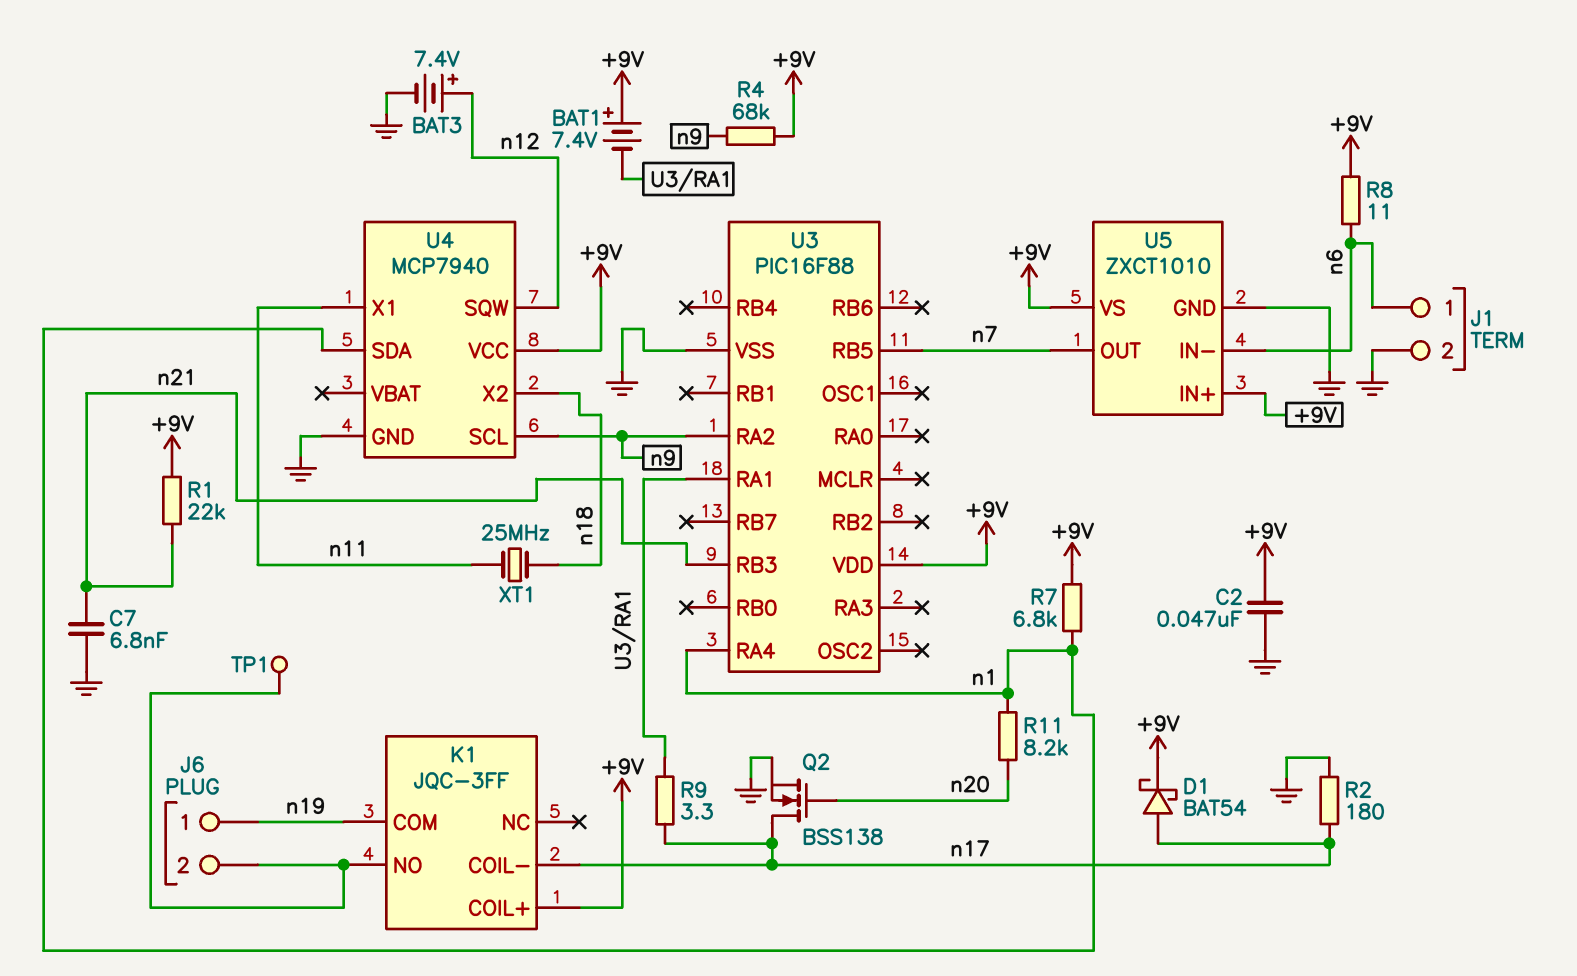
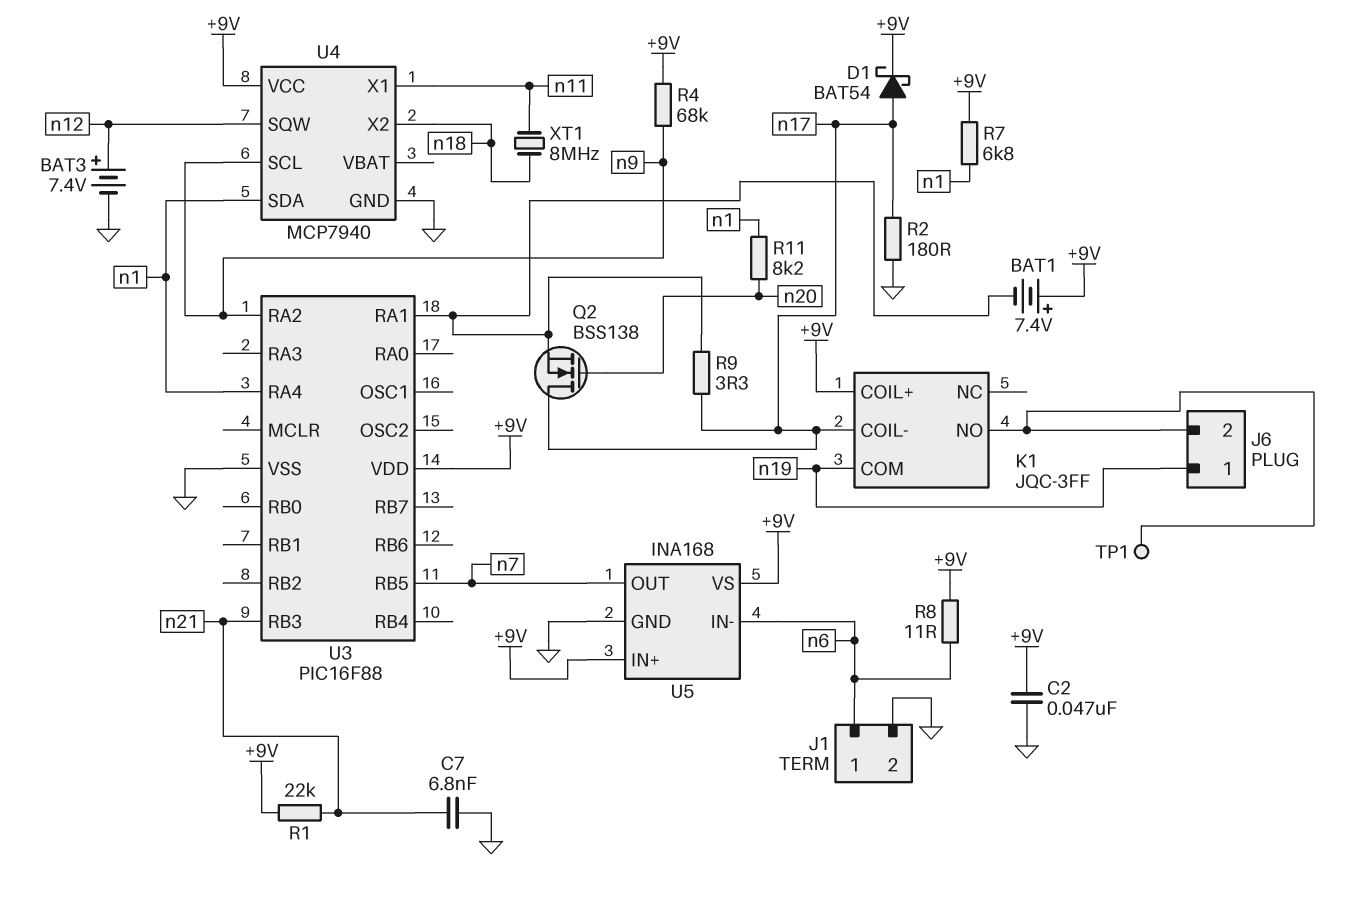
Q2: NMOS BSS138 (G n20, D n17, S GND) -> NMOS BSS138 (G n20, D n17, S U3/RA1)
U5: ZXCT1010 -> INA168
XT1: 25MHz (n11, n18) -> 8MHz (n11, n18)

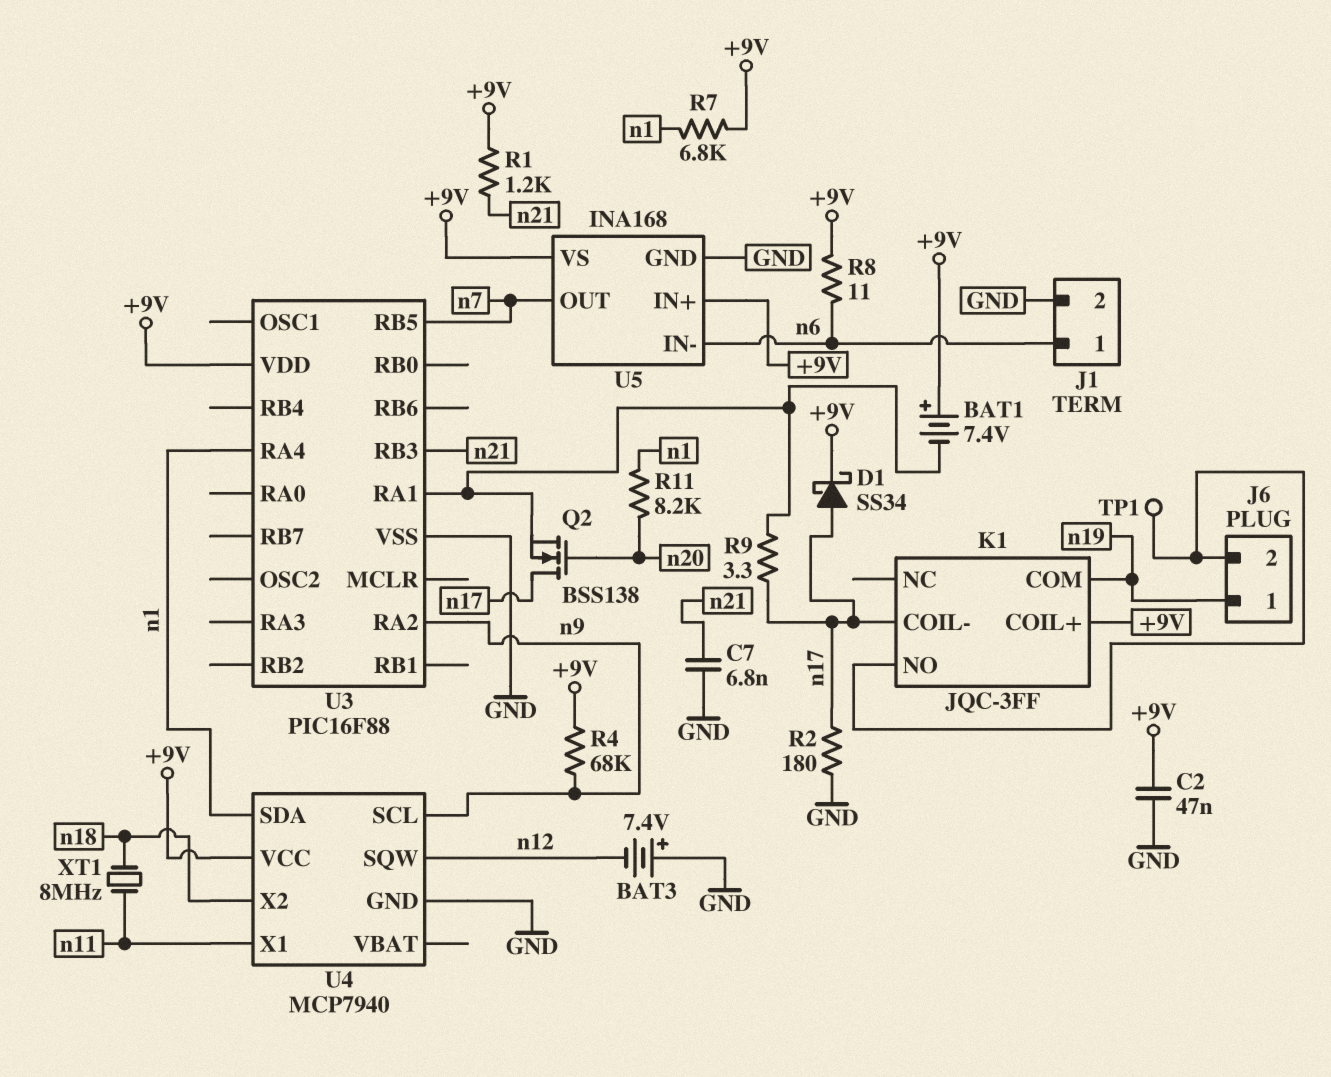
BAT3: 7.4V (plus n12, minus GND) -> 7.4V (plus GND, minus n12)
D1: schottky BAT54 (A n17, K +9V) -> schottky SS34 (A n17, K +9V)
R1: 22k (+9V, n21) -> 1.2k (+9V, n21)

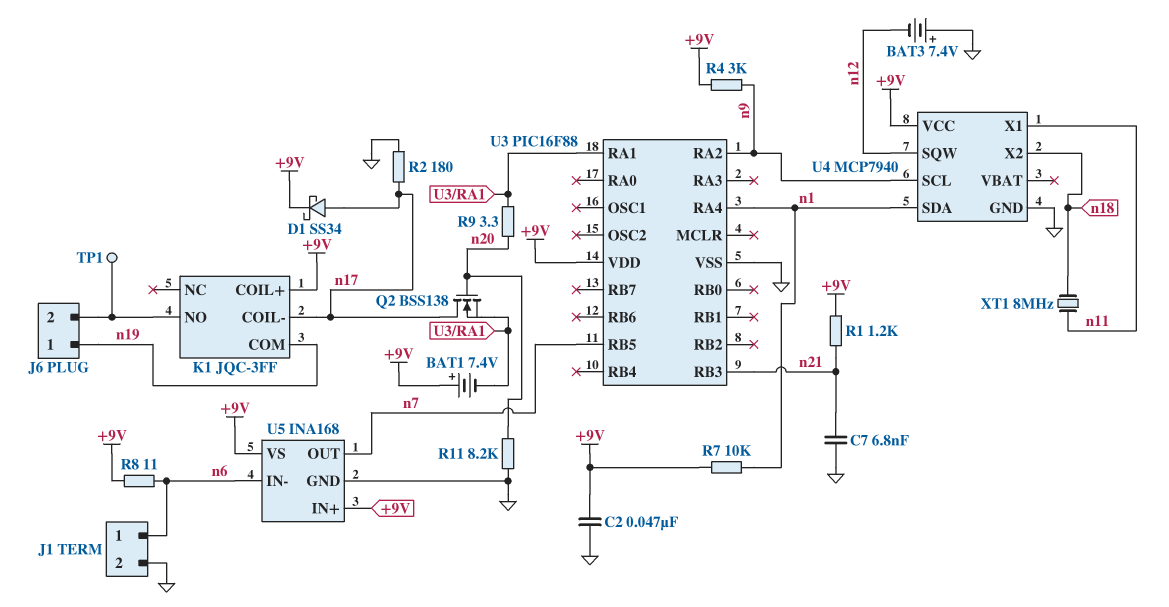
R4: 68k (+9V, n9) -> 3k (+9V, n9)
R7: 6.8k (+9V, n1) -> 10k (+9V, n1)
R9: 3.3 (U3/RA1, n17) -> 3.3 (U3/RA1, n20)
R11: 8.2k (n1, n20) -> 8.2k (GND, n20)

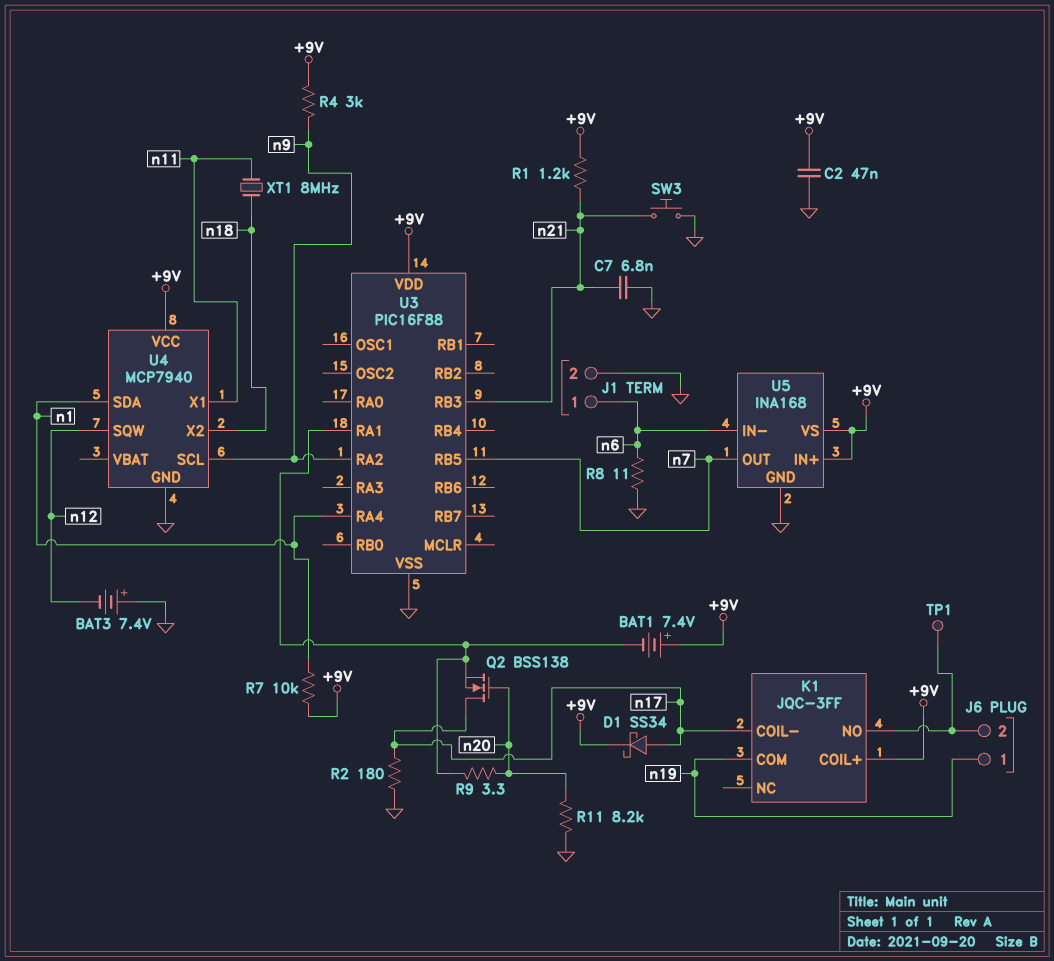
R8: 11 (+9V, n6) -> 11 (GND, n6)
SW3: none -> button (GND, n21)

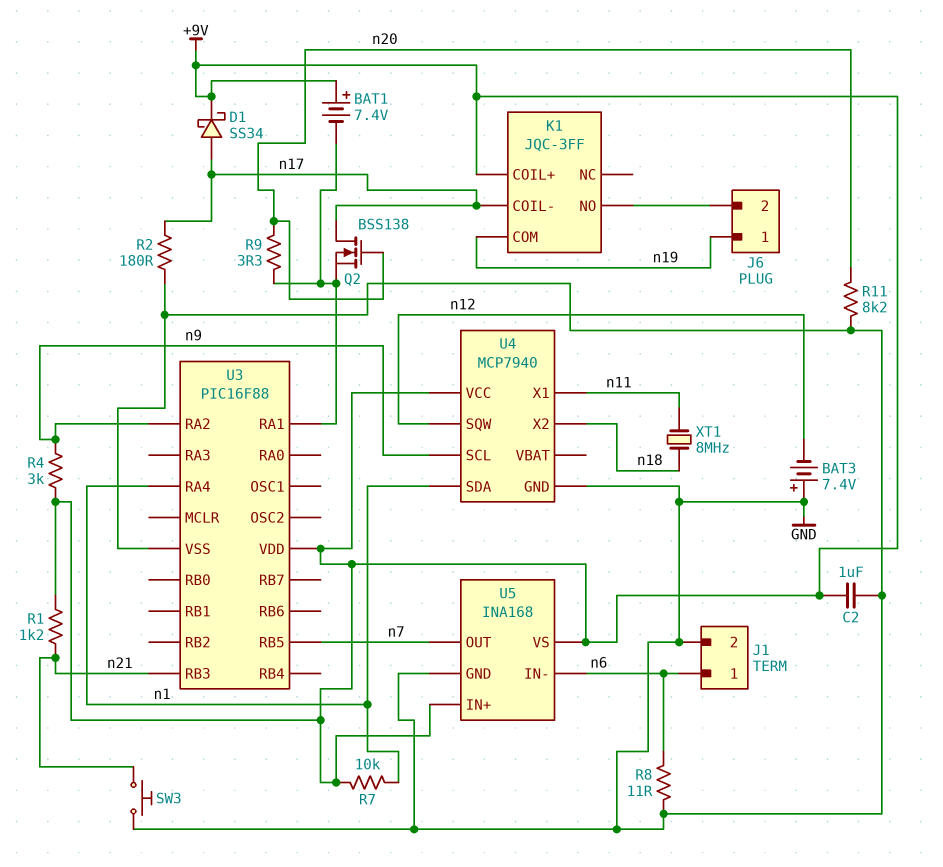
C2: 47nF (+9V, GND) -> 1uF (+9V, GND)
C7: 6.8nF (GND, n21) -> none
TP1: test point (J6/2) -> none

